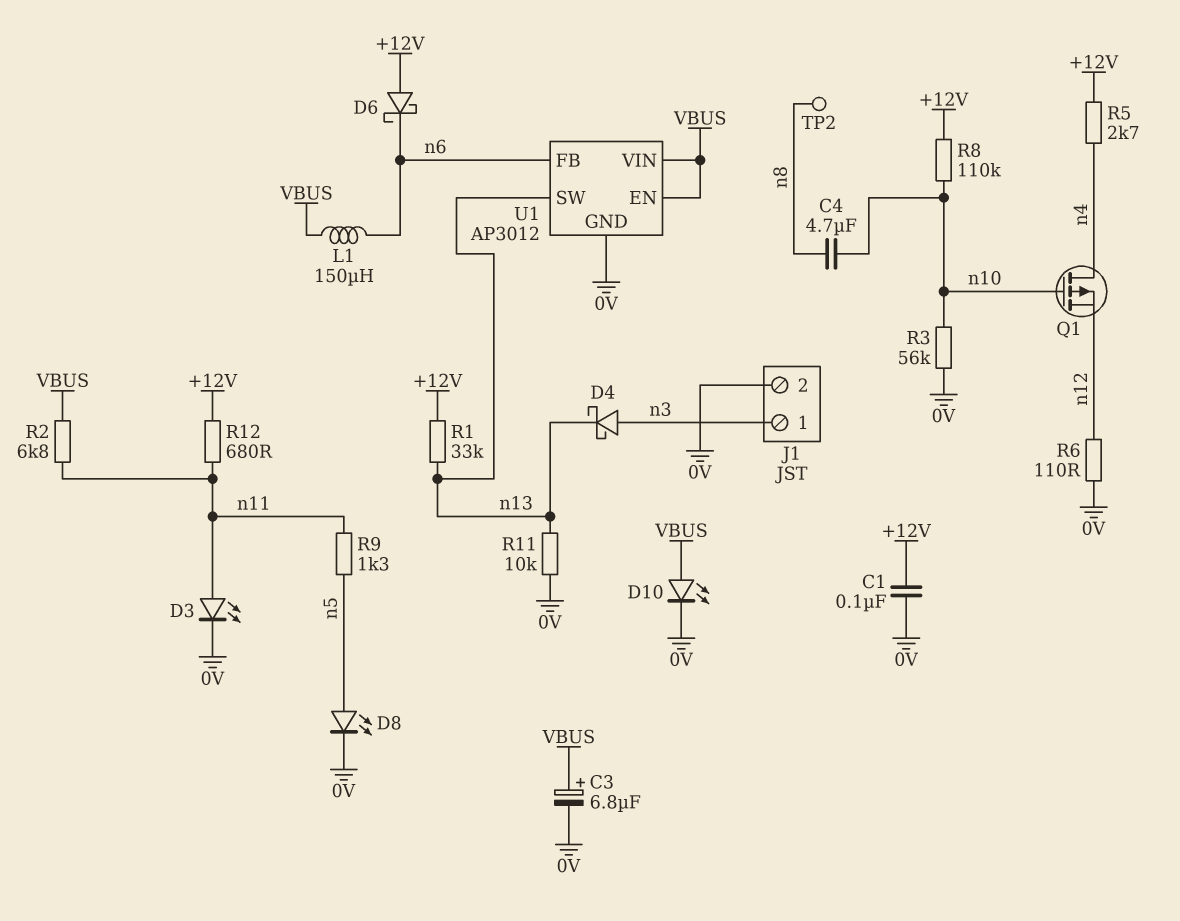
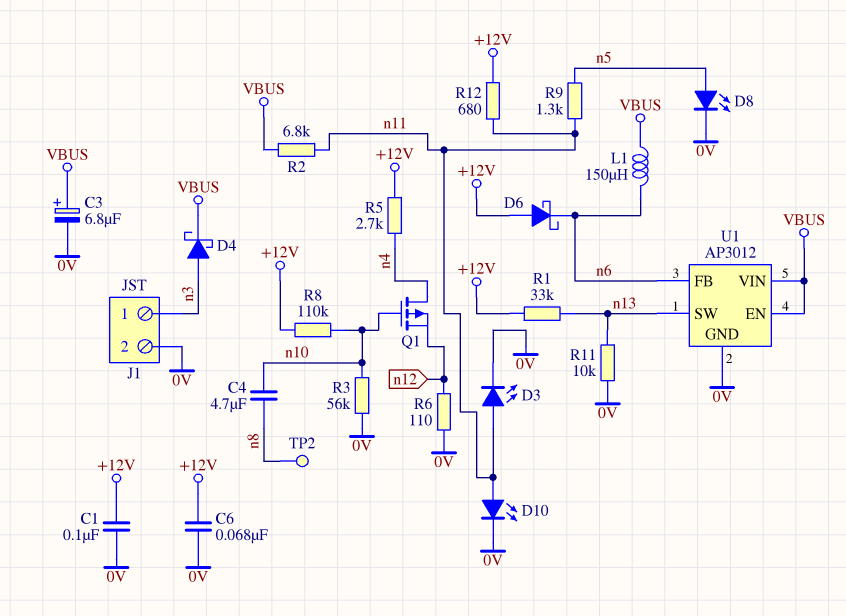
C6: none -> 68nF (+12V, 0V)
D4: schottky (A n3, K n13) -> schottky (A n3, K VBUS)
D10: LED (A VBUS, K 0V) -> LED (A n11, K 0V)

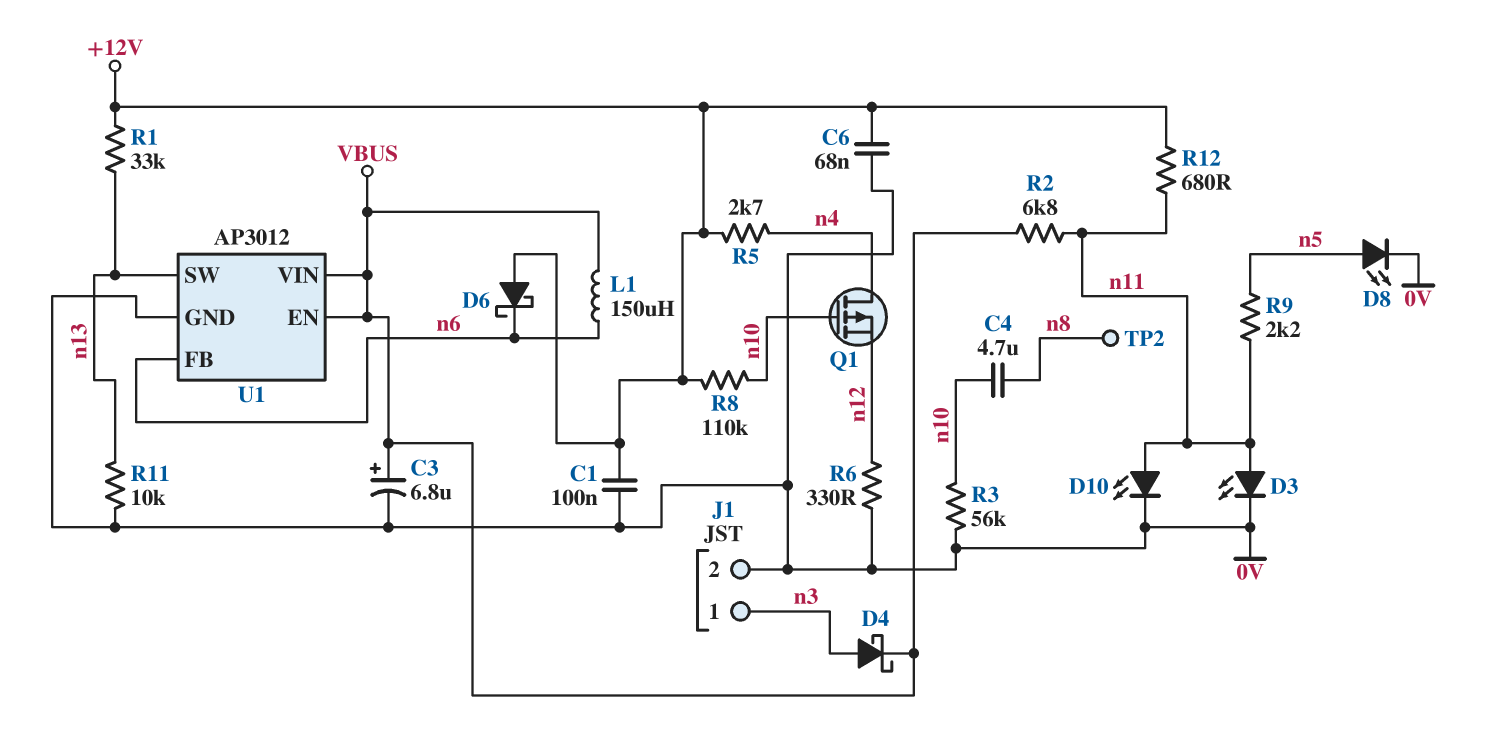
R6: 110 (0V, n12) -> 330 (0V, n12)
R9: 1.3k (n5, n11) -> 2.2k (n5, n11)

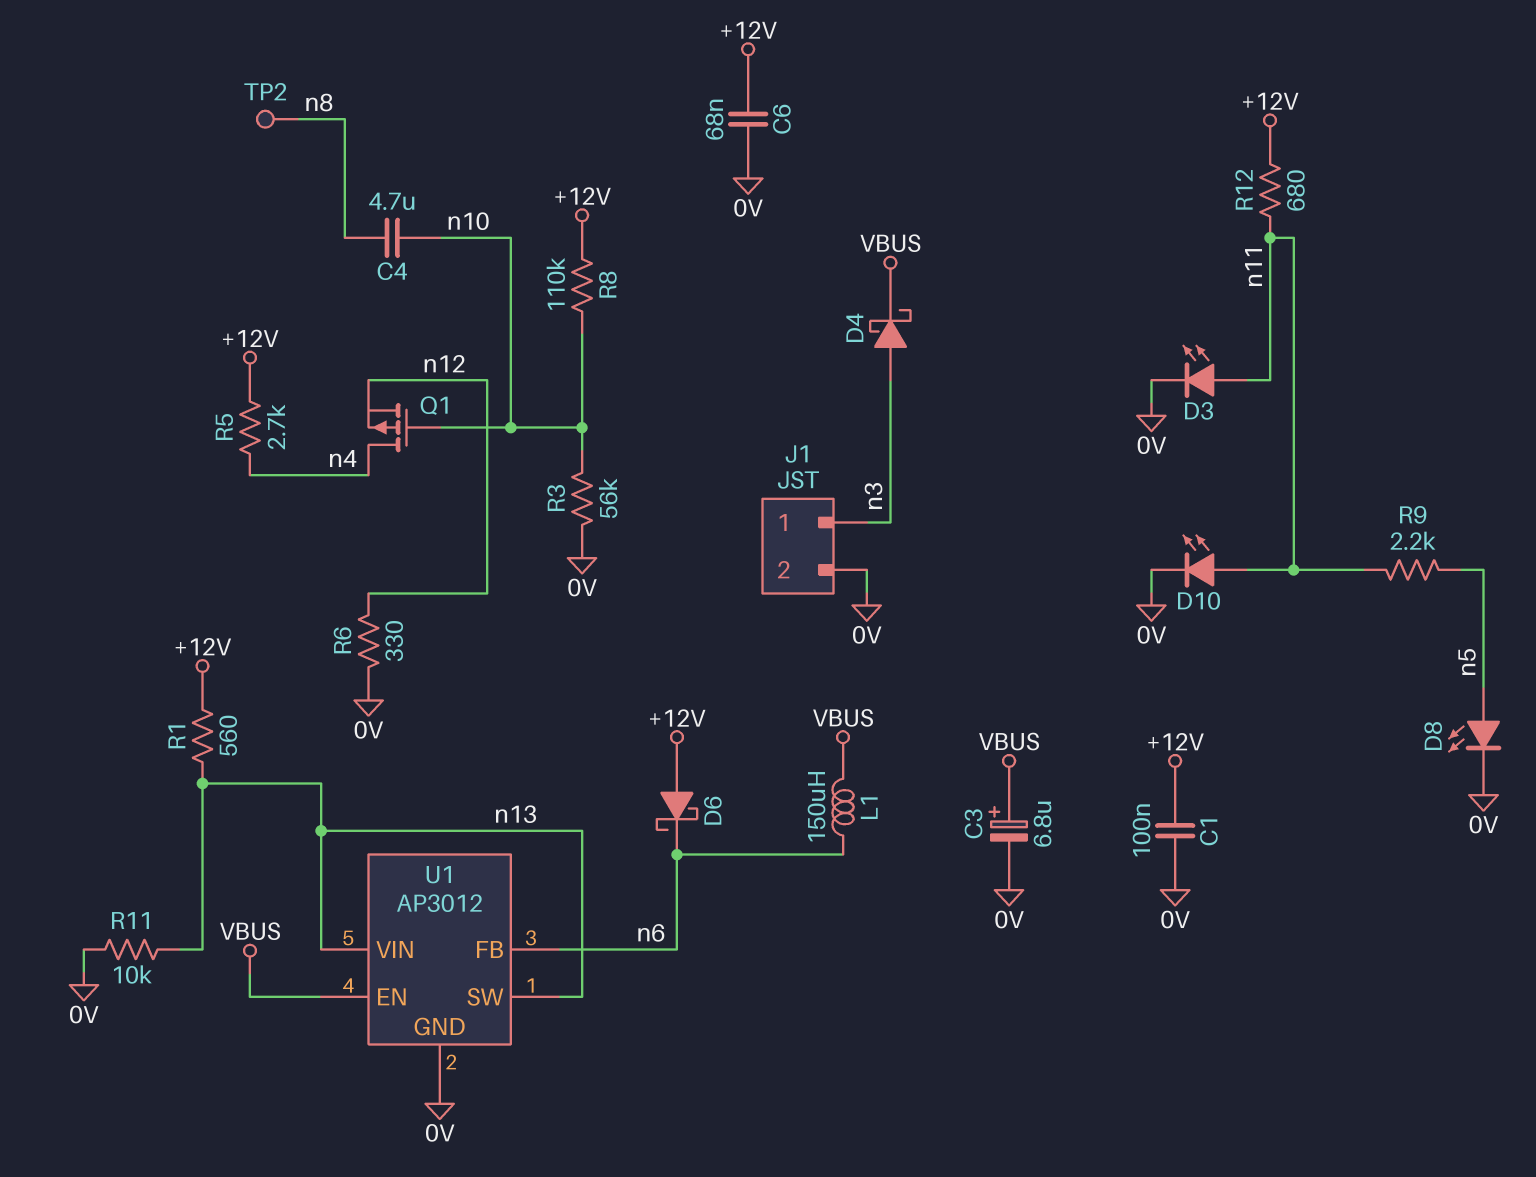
R1: 33k (+12V, n13) -> 560 (+12V, n13)
R2: 6.8k (VBUS, n11) -> none
U1 pin VIN: VBUS -> n13

